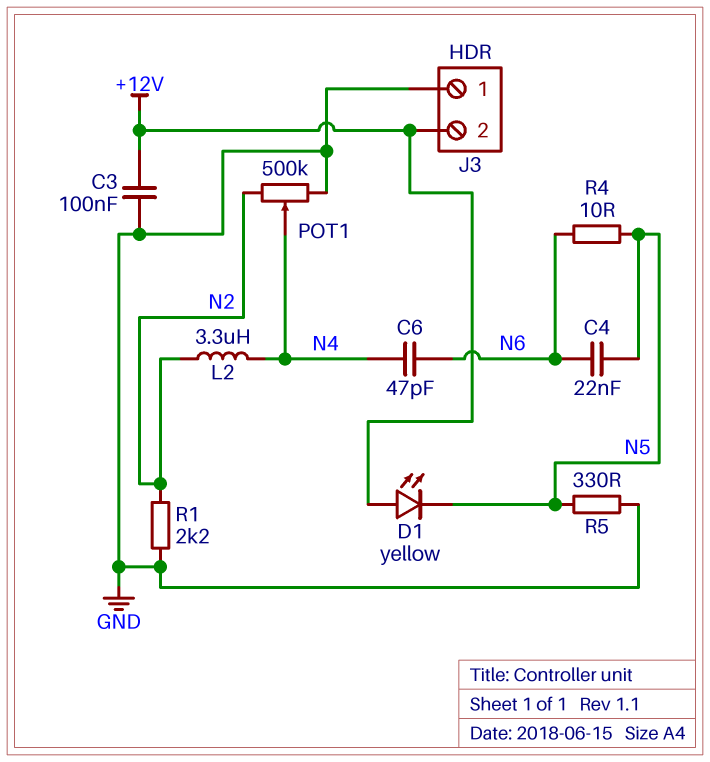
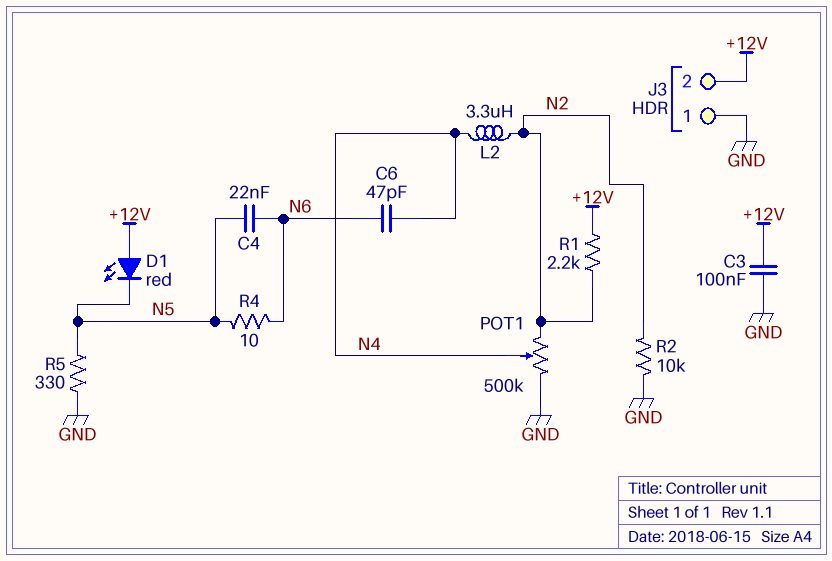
D1: LED yellow (A +12V, K N5) -> LED red (A +12V, K N5)
R1: 2.2k (GND, N2) -> 2.2k (+12V, N2)
R2: none -> 10k (GND, N2)

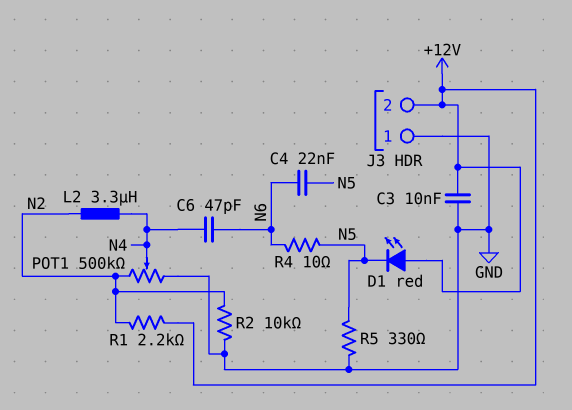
C3: 100nF (+12V, GND) -> 10nF (+12V, GND)

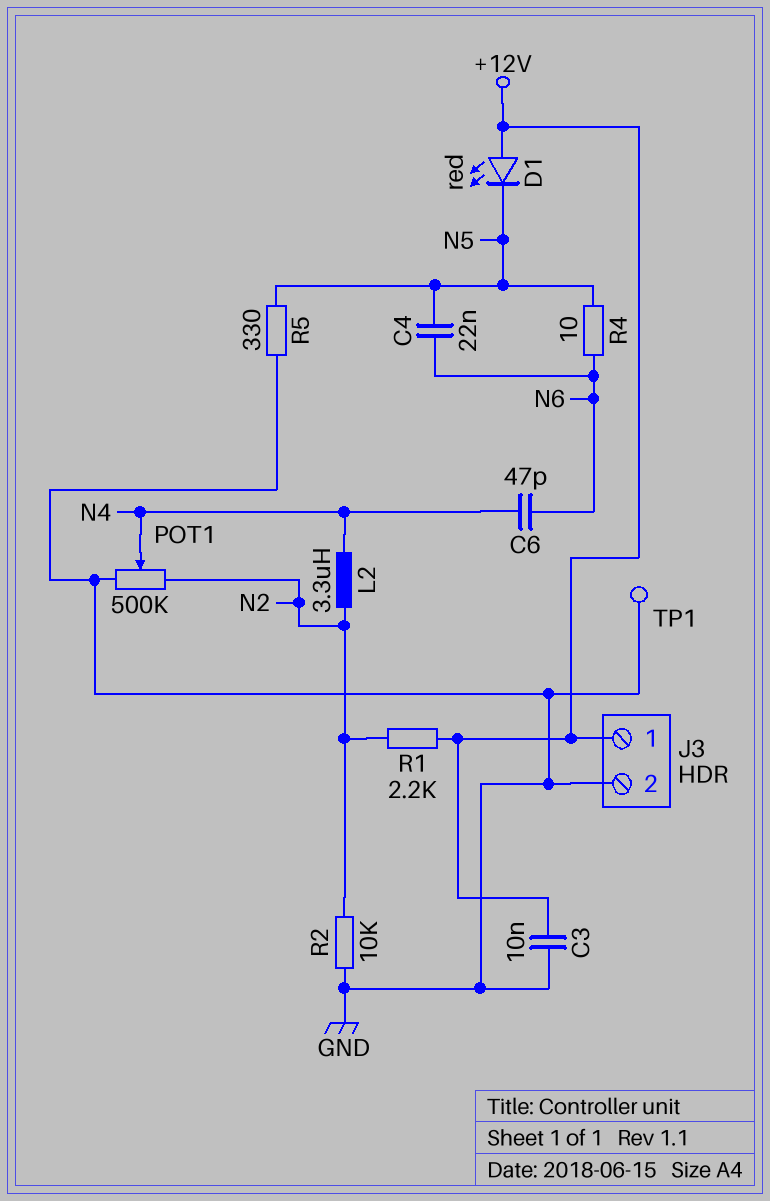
J3 pin 1: GND -> +12V
J3 pin 2: +12V -> GND
TP1: none -> test point (GND)

